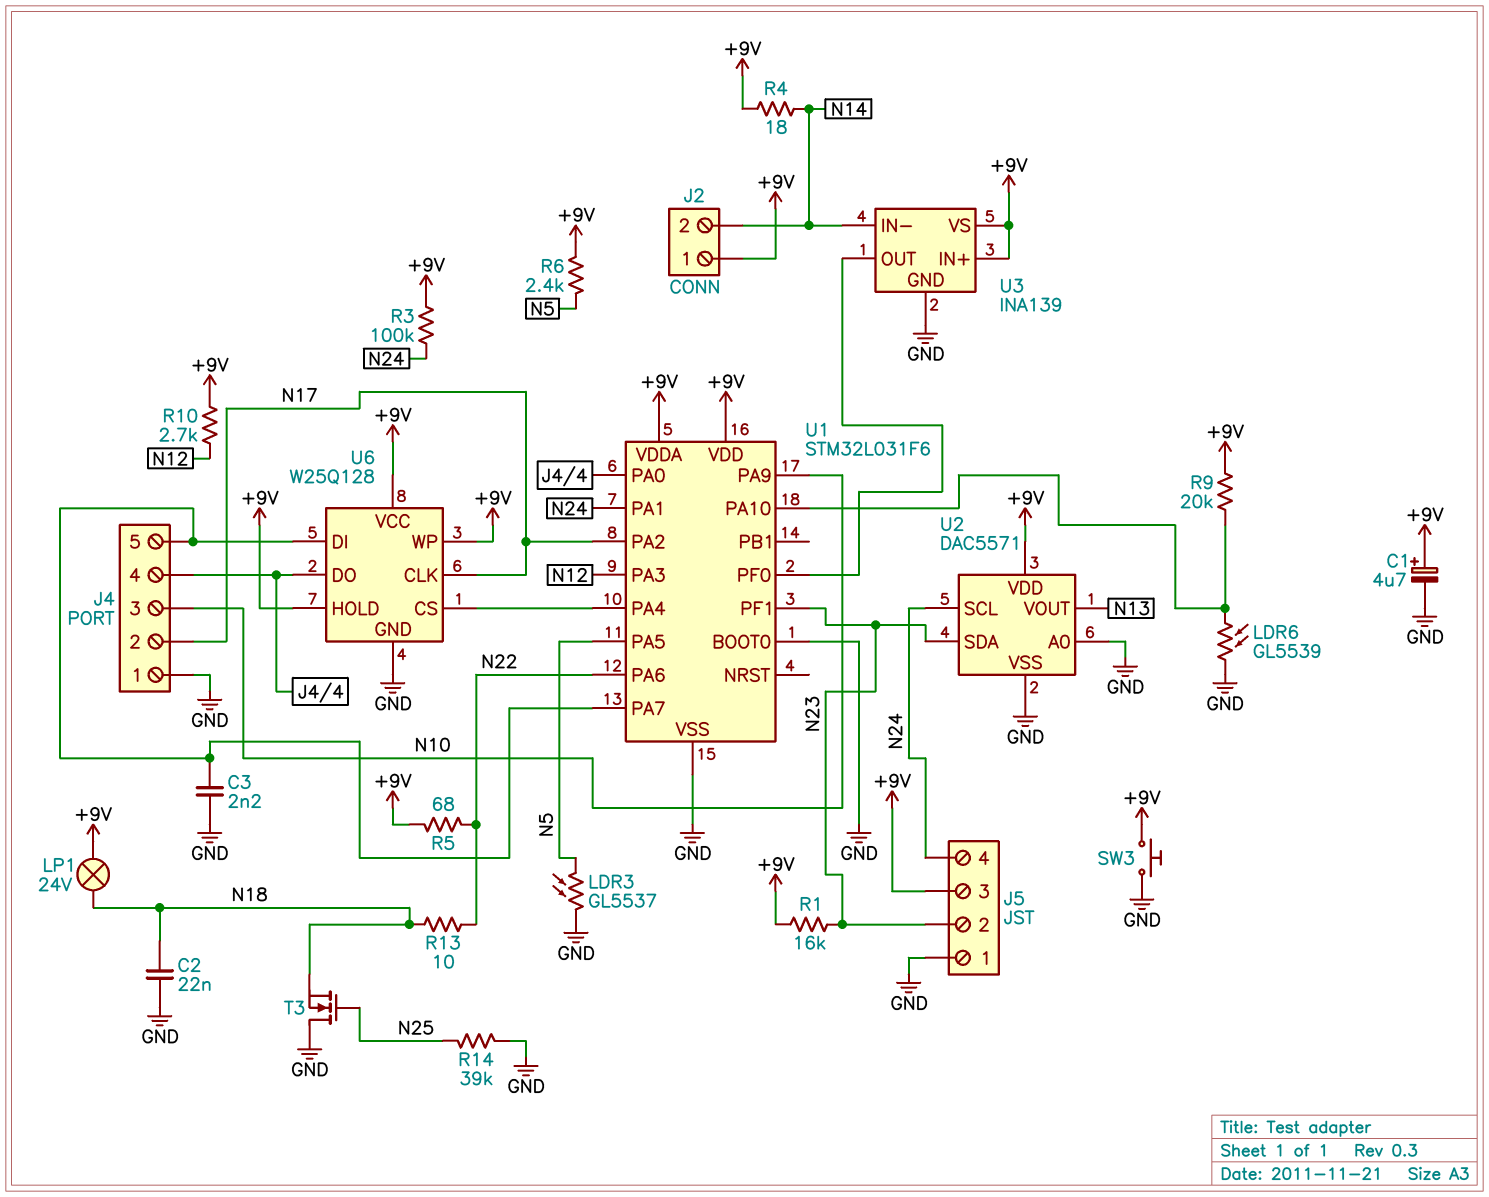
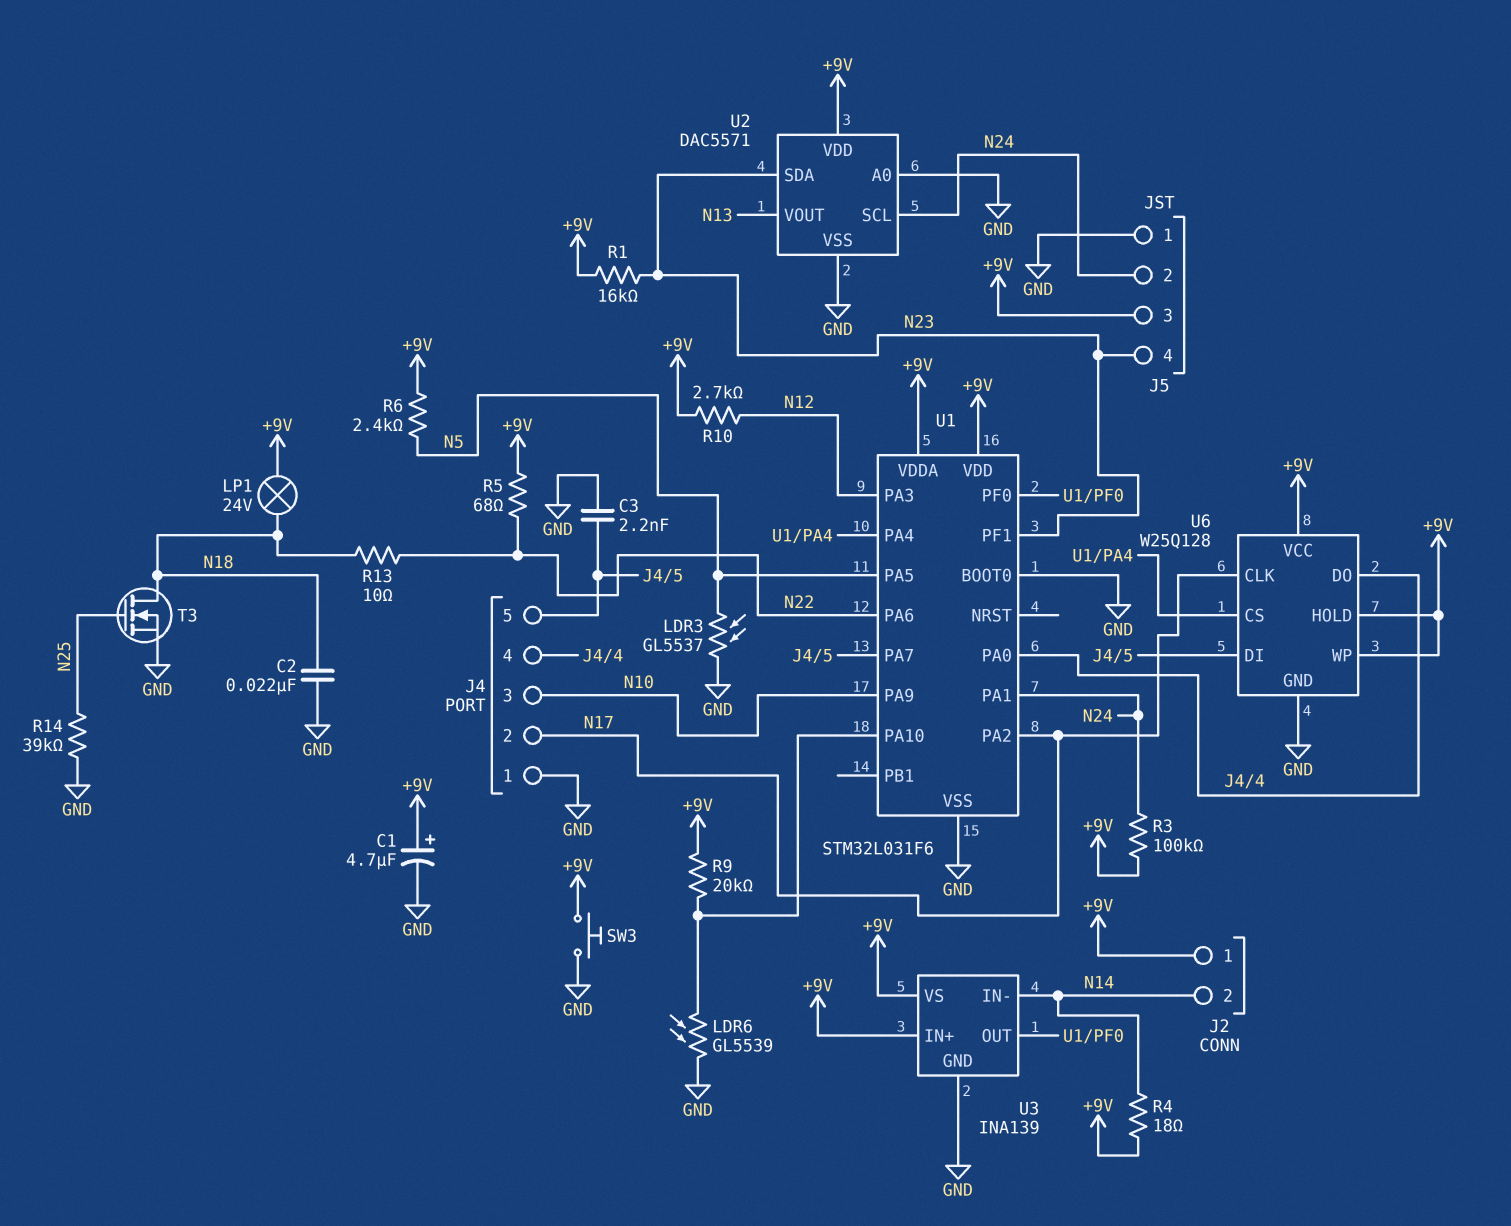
J5 pin 2: N23 -> N24
J5 pin 4: N24 -> N23
T3: NMOS (G N25, D GND, S N18) -> NMOS (G N25, D N18, S GND)

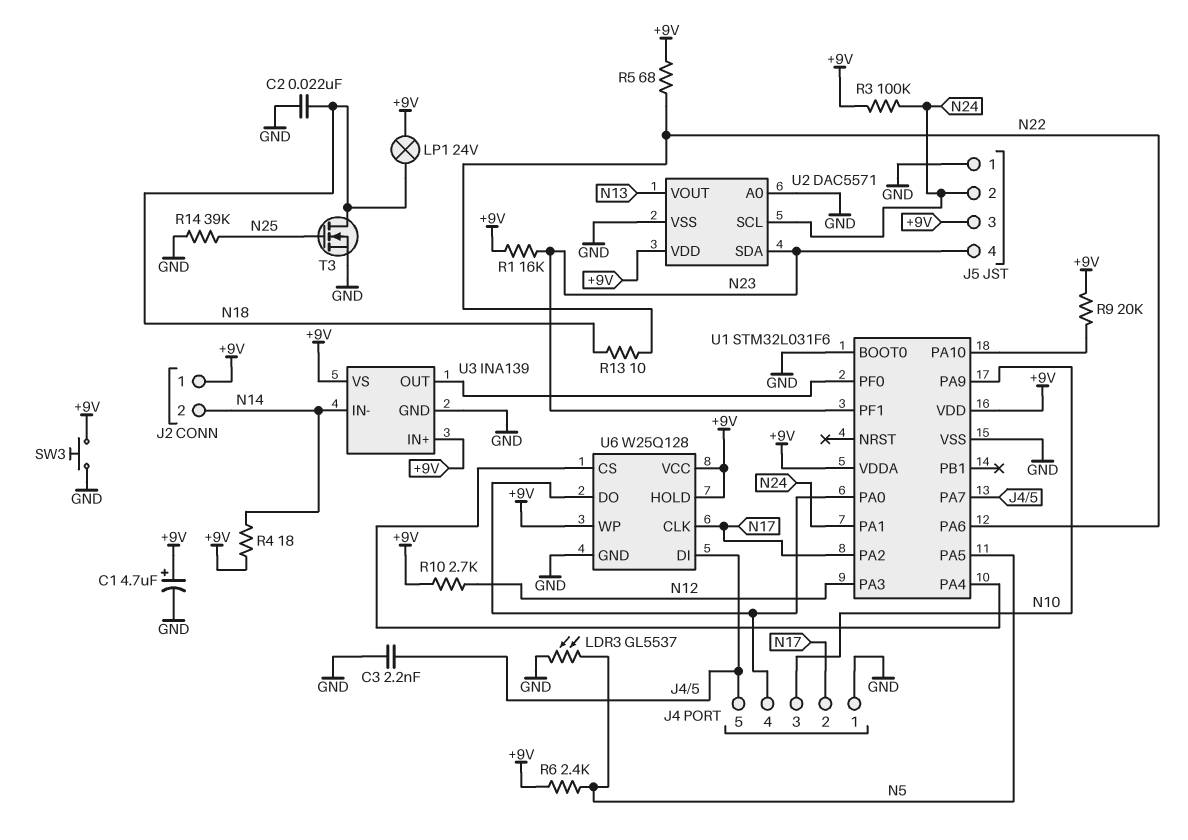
LDR6: GL5539 (GND, U1/PA10) -> none

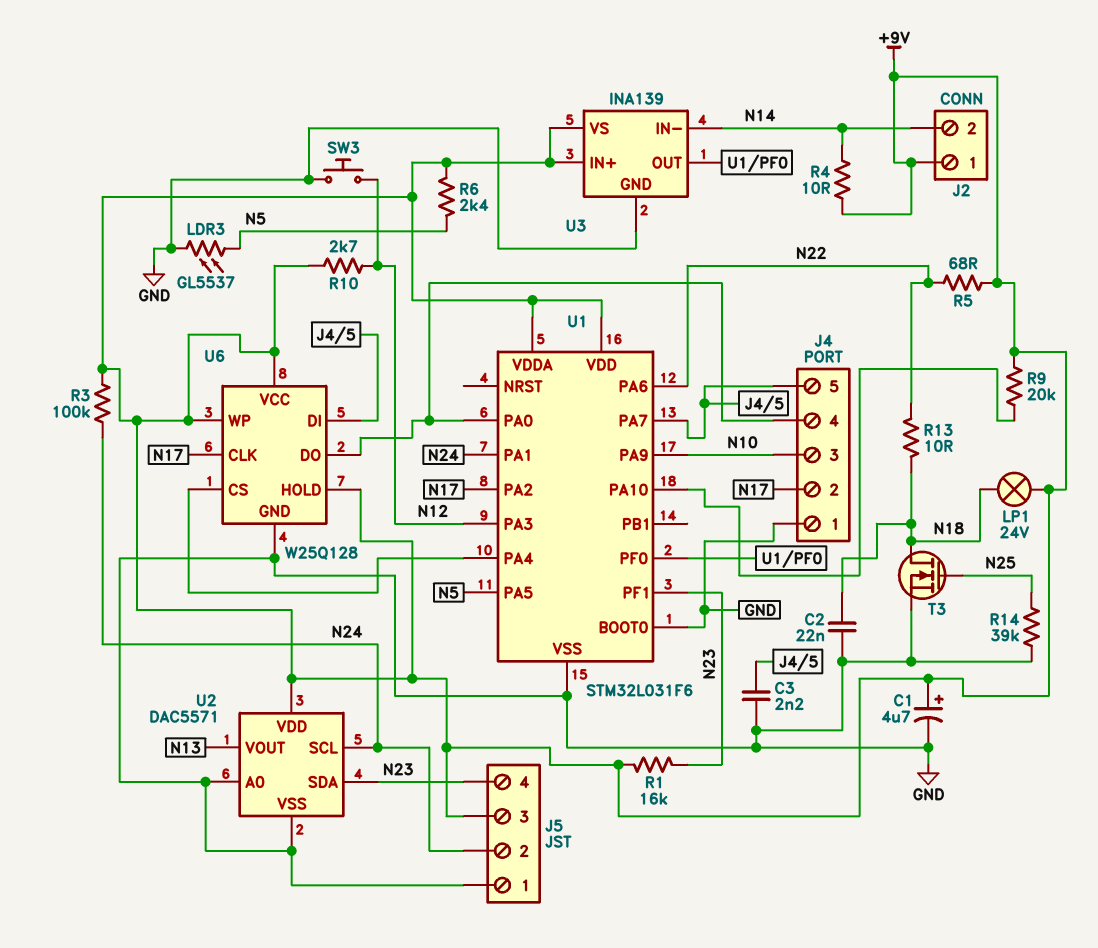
R4: 18 (+9V, N14) -> 10 (+9V, N14)
SW3: button (+9V, GND) -> button (GND, N12)

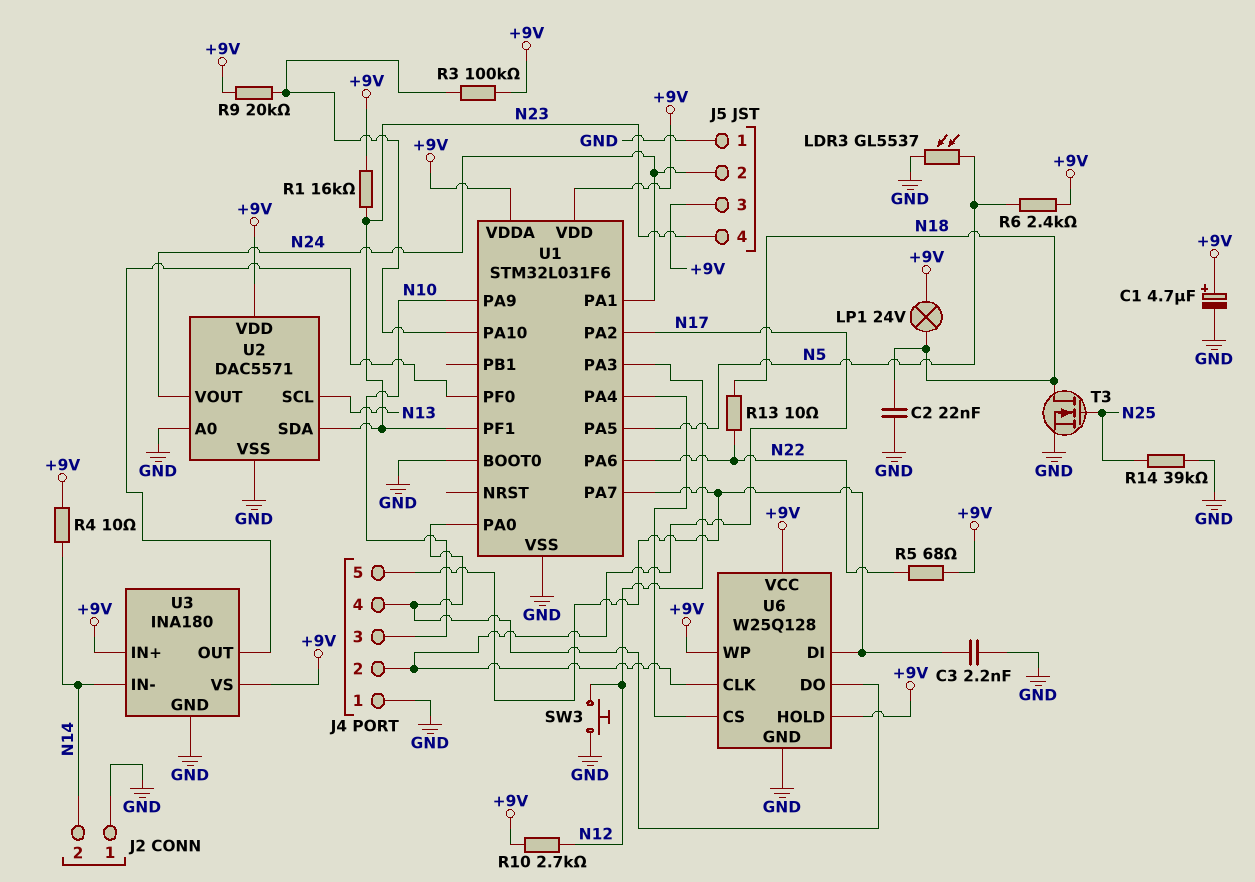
J2 pin 1: +9V -> GND
R3: 100k (+9V, N24) -> 100k (+9V, U1/PA10)
U2 pin SCL: N24 -> N13
U2 pin VOUT: N13 -> N24
U3: INA139 -> INA180

